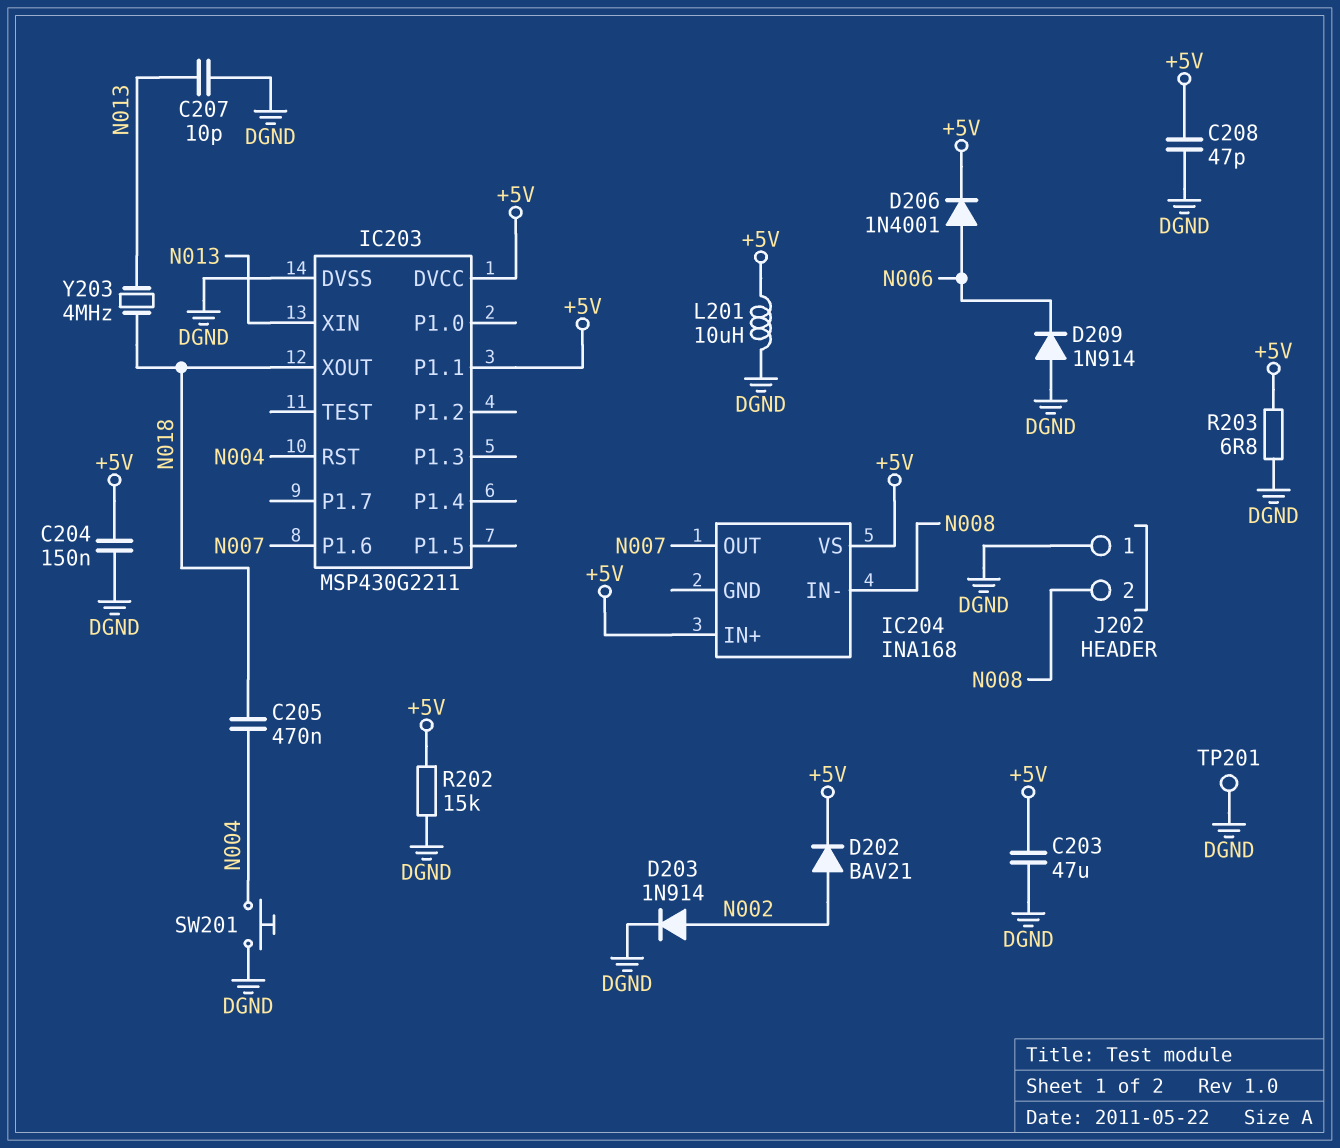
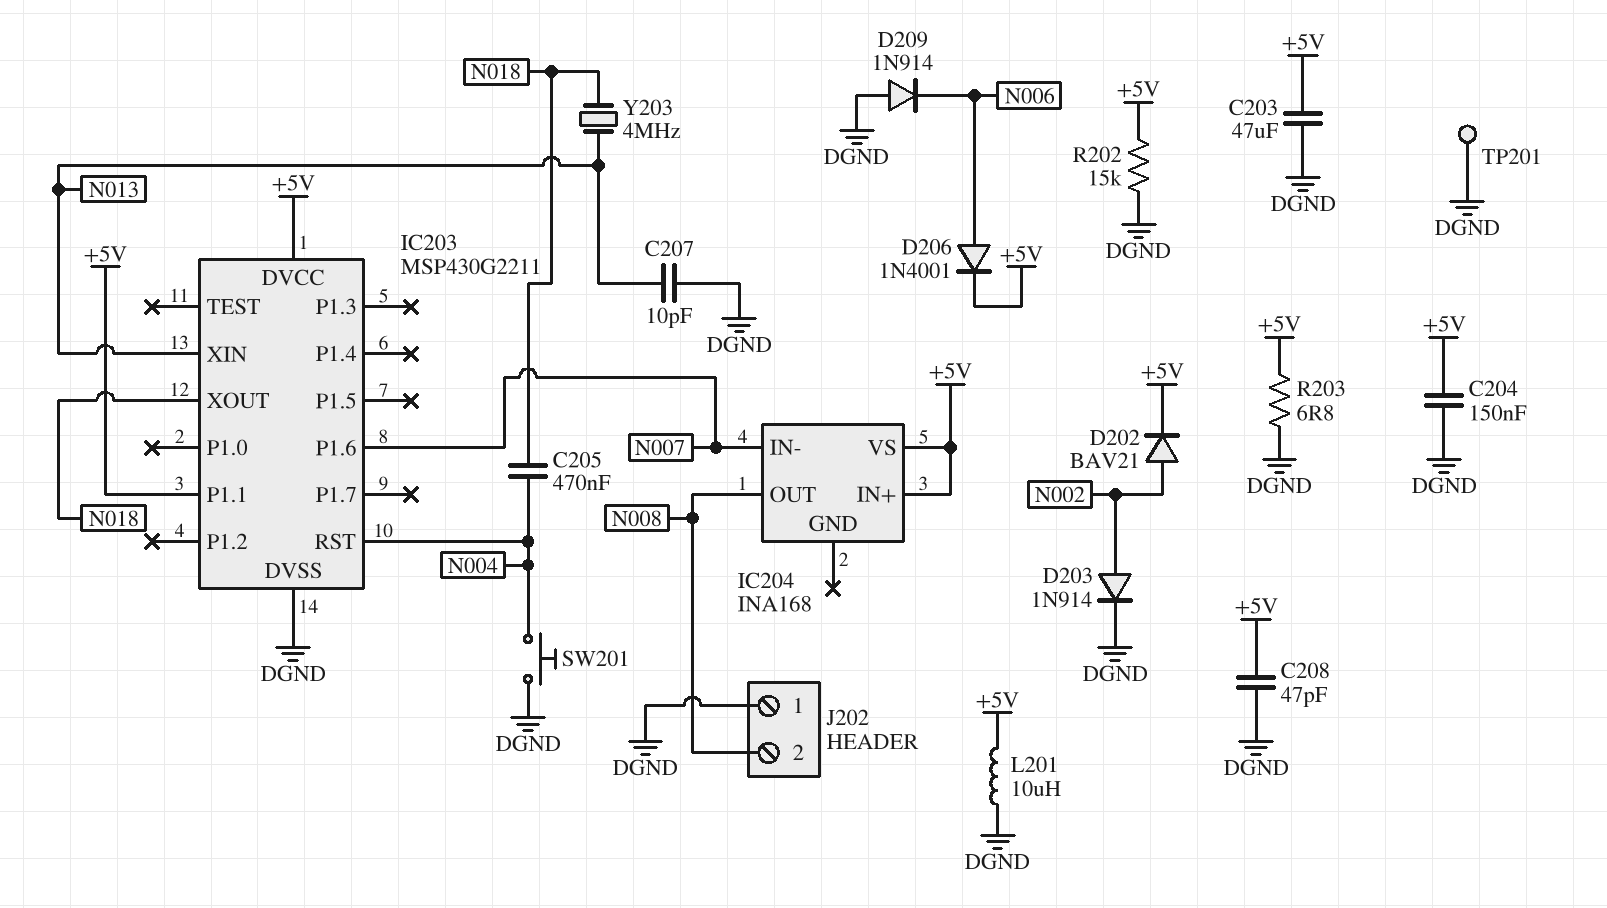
IC204 pin IN-: N008 -> N007
IC204 pin OUT: N007 -> N008

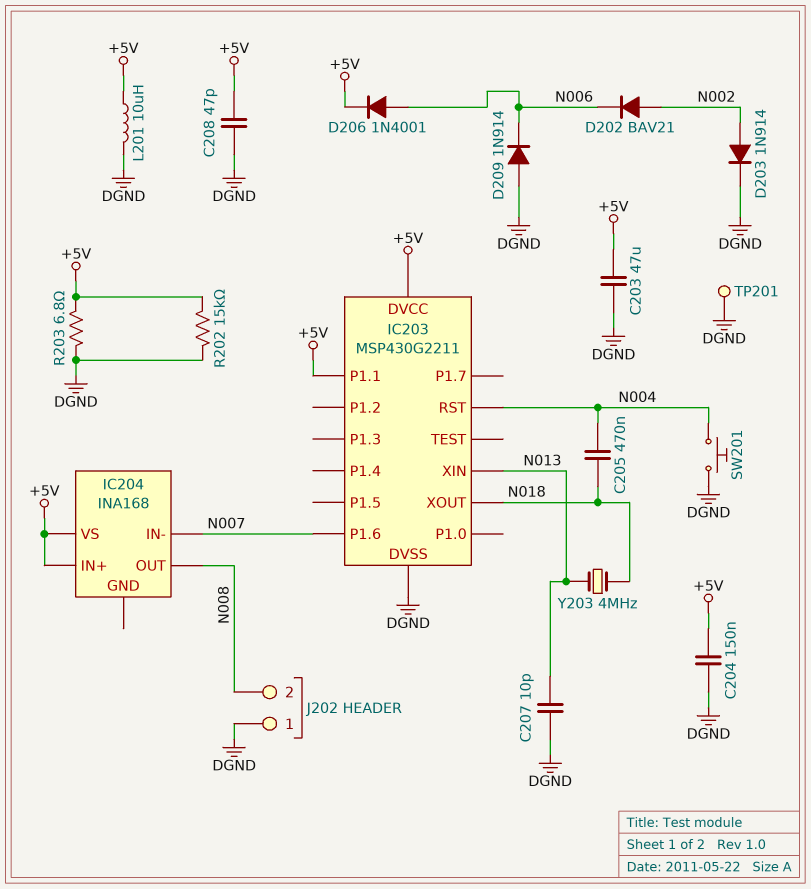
D202: diode BAV21 (A N002, K +5V) -> diode BAV21 (A N002, K N006)

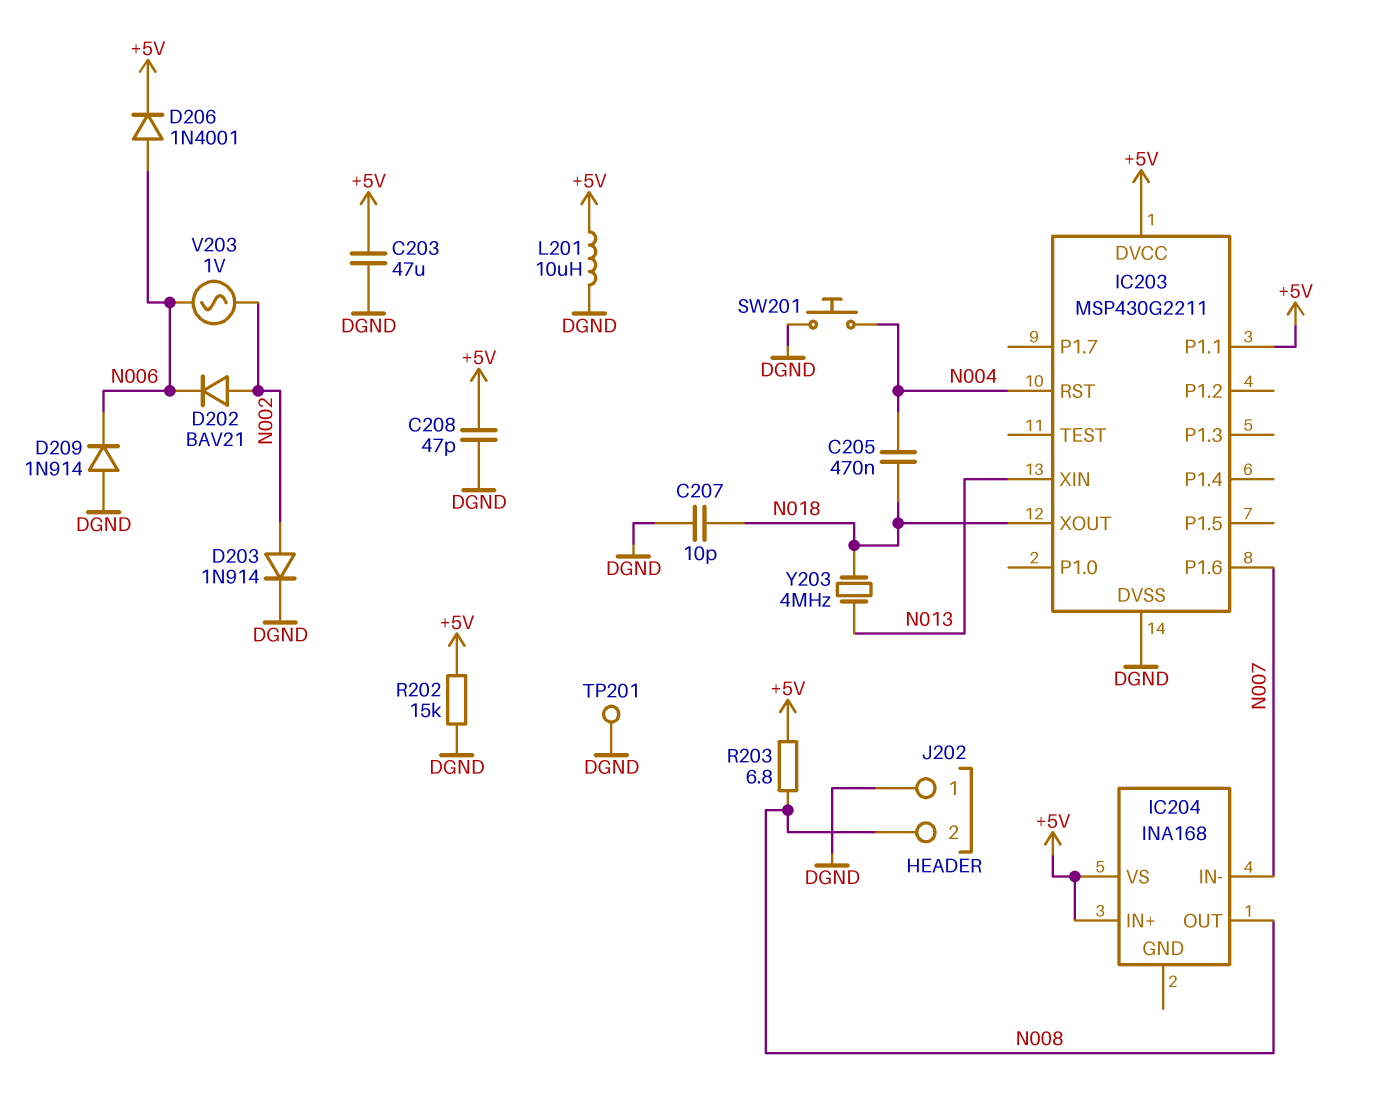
C204: 150nF (+5V, DGND) -> none
C207: 10pF (DGND, N013) -> 10pF (DGND, N018)
R203: 6.8 (+5V, DGND) -> 6.8 (+5V, N008)
V203: none -> AC 1V (N002, N006)

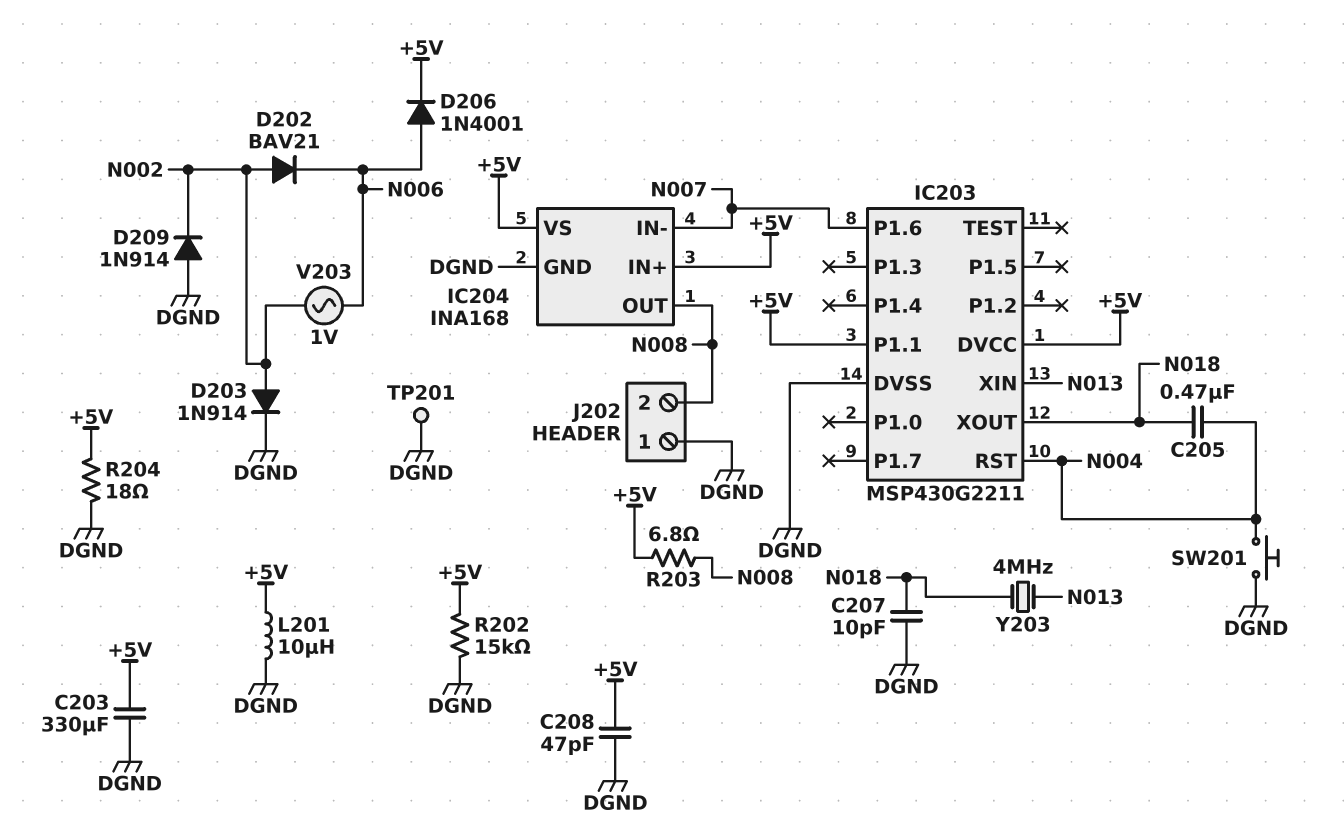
C203: 47uF (+5V, DGND) -> 330uF (+5V, DGND)
D209: diode 1N914 (A DGND, K N006) -> diode 1N914 (A DGND, K N002)
IC204 pin GND: none -> DGND
R204: none -> 18 (+5V, DGND)

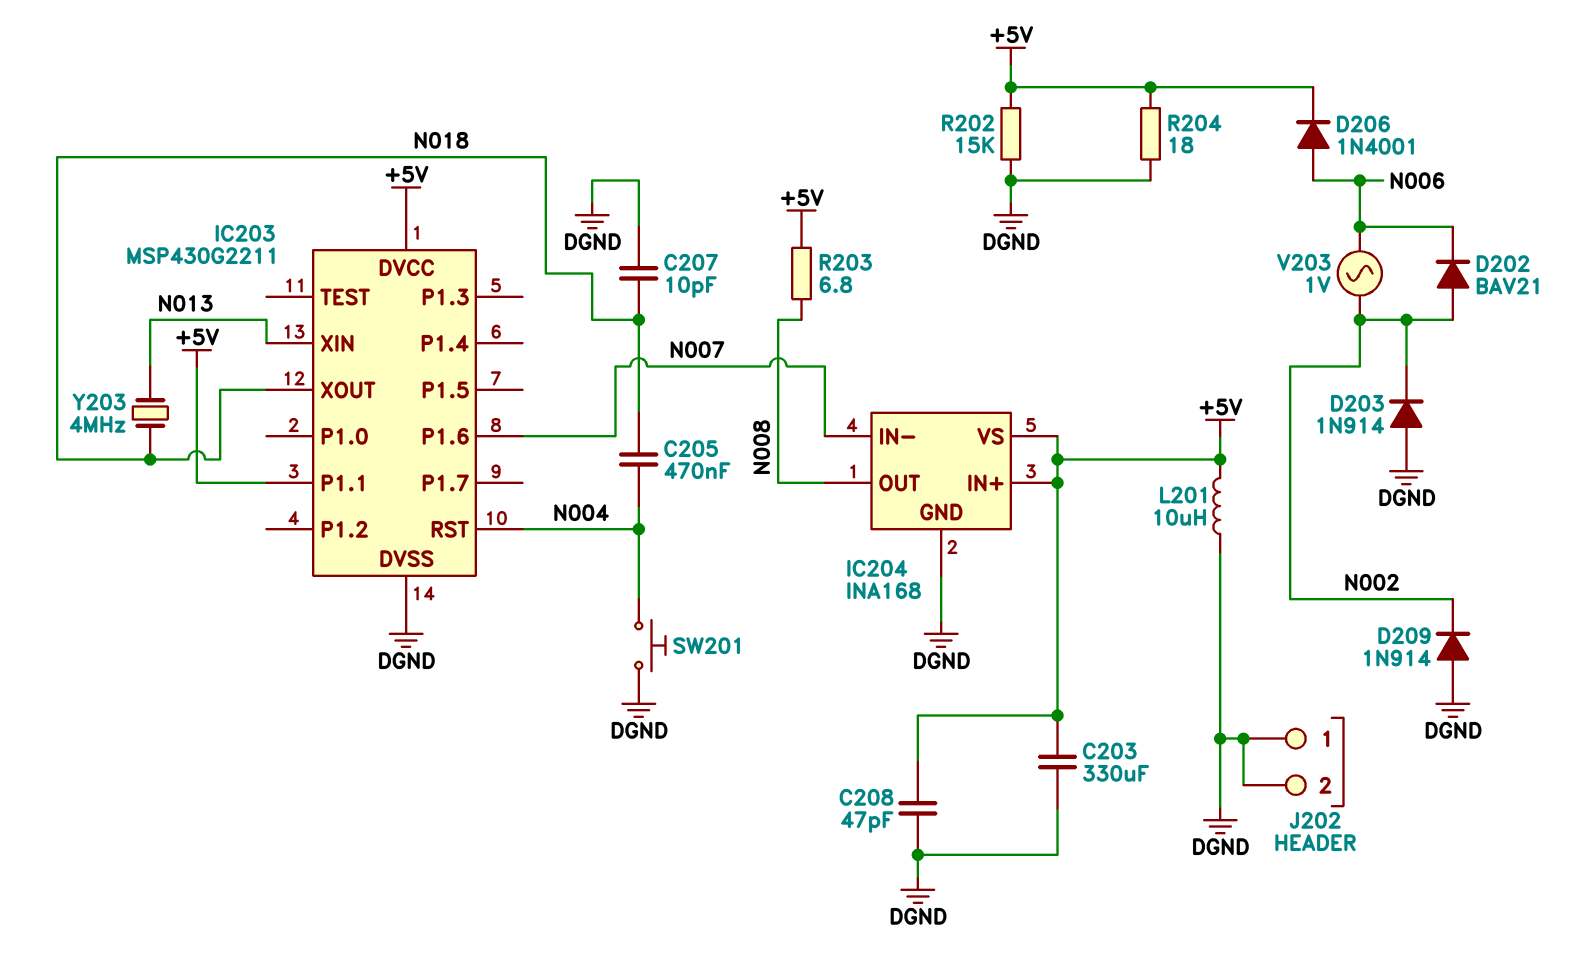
D203: diode 1N914 (A N002, K DGND) -> diode 1N914 (A DGND, K N002)
J202 pin 2: N008 -> DGND
TP201: test point (DGND) -> none

